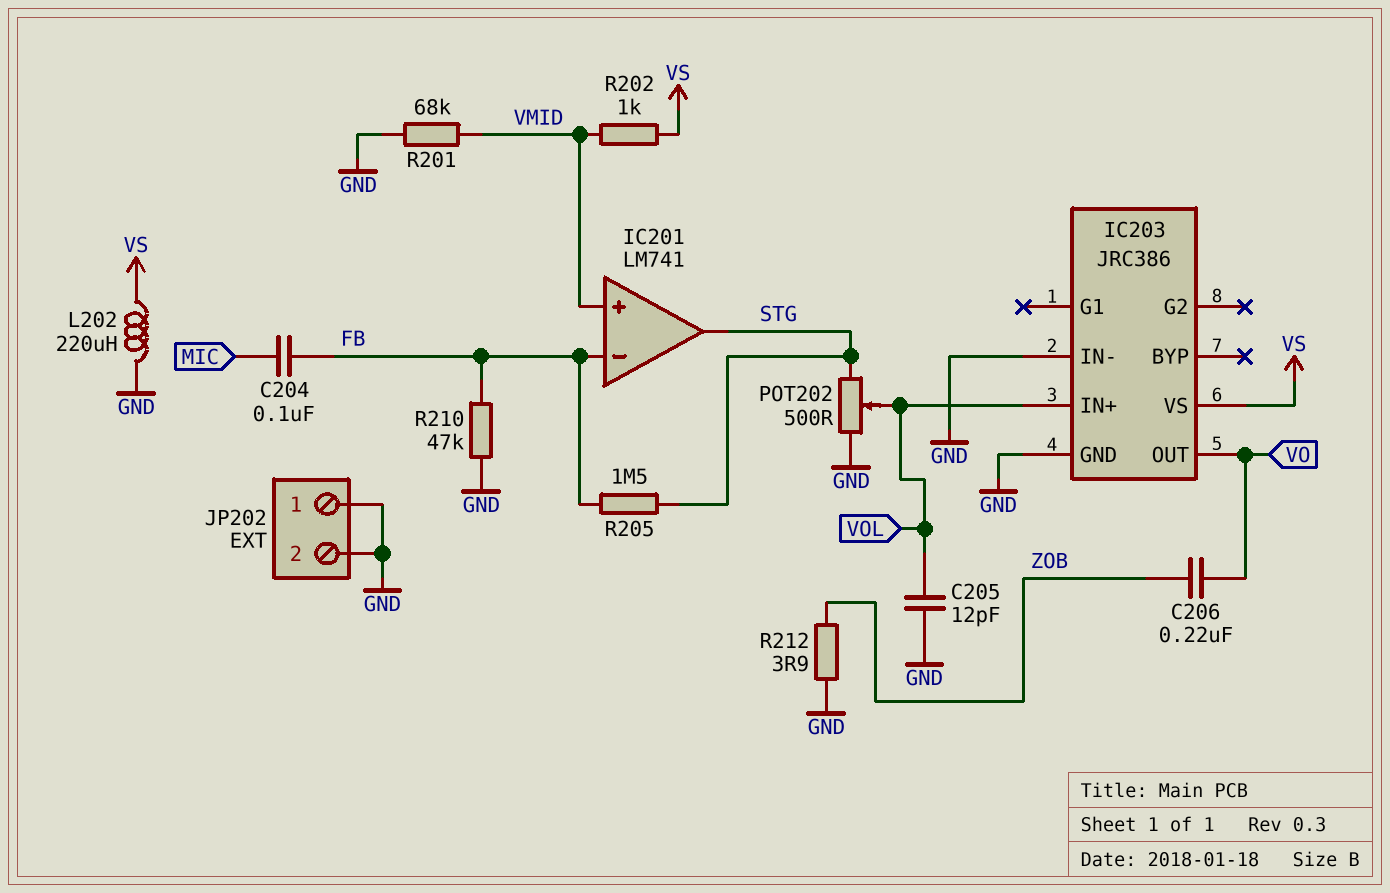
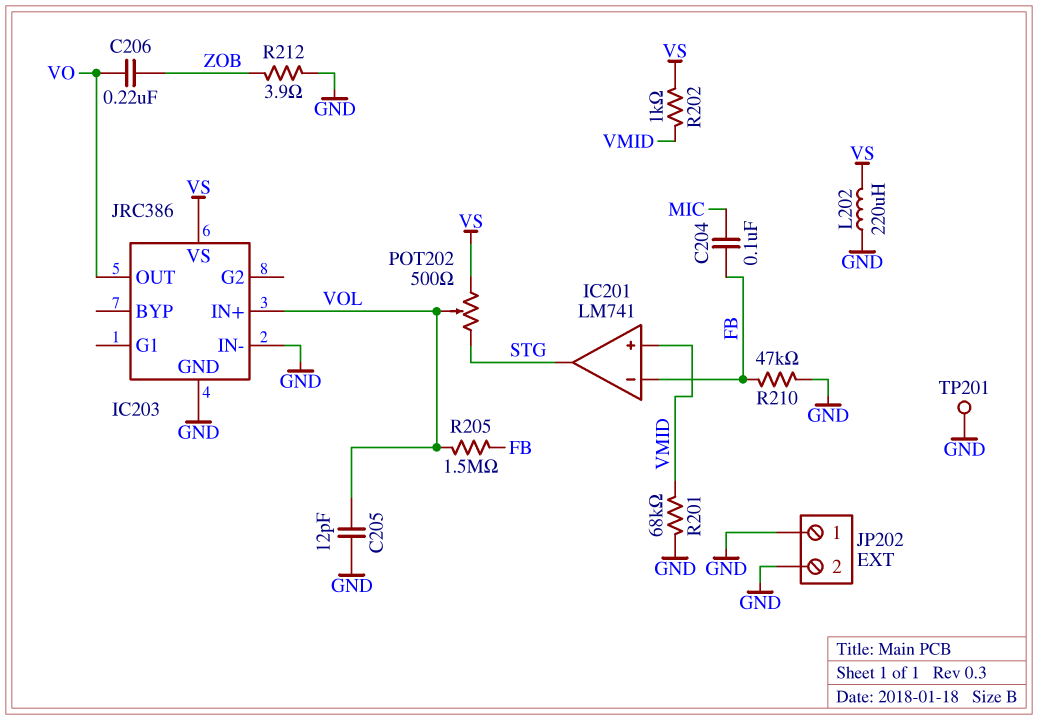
POT202: 500 (GND, STG, wiper VOL) -> 500 (STG, VS, wiper VOL)
R205: 1.5M (FB, STG) -> 1.5M (FB, VOL)
TP201: none -> test point (GND)

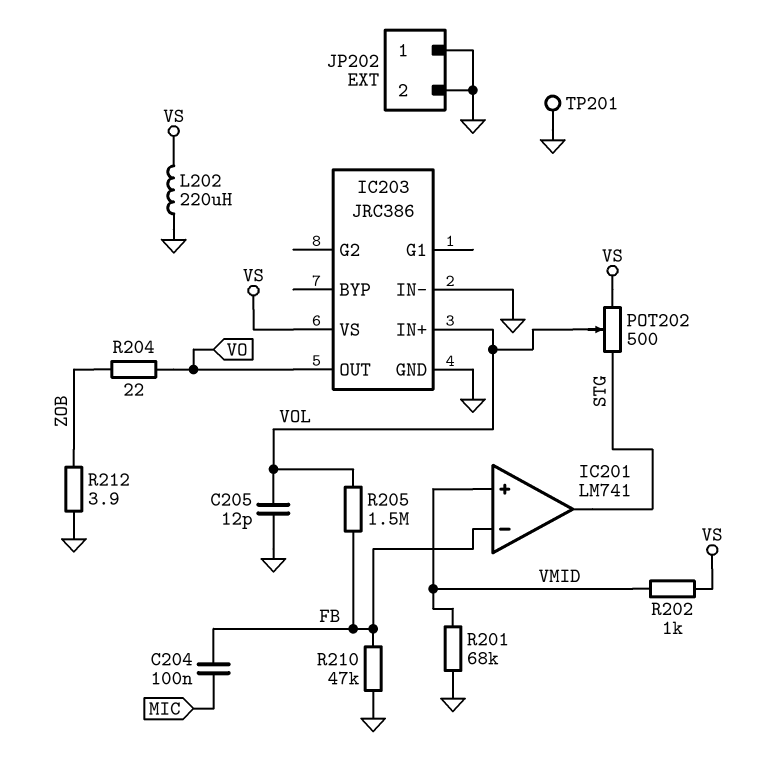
C206: 220nF (VO, ZOB) -> none
R204: none -> 22 (VO, ZOB)

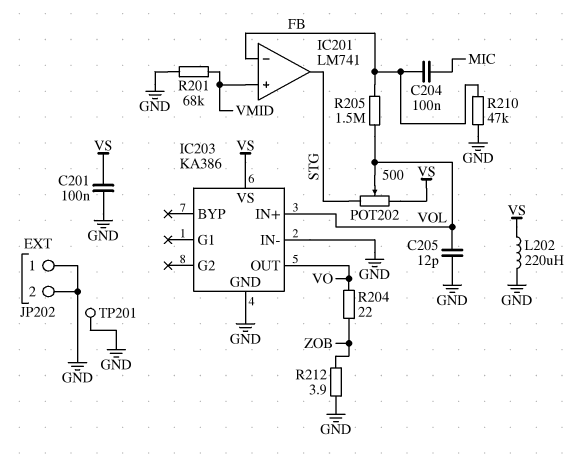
C201: none -> 100nF (GND, VS)
IC203: JRC386 -> KA386
R202: 1k (VMID, VS) -> none

